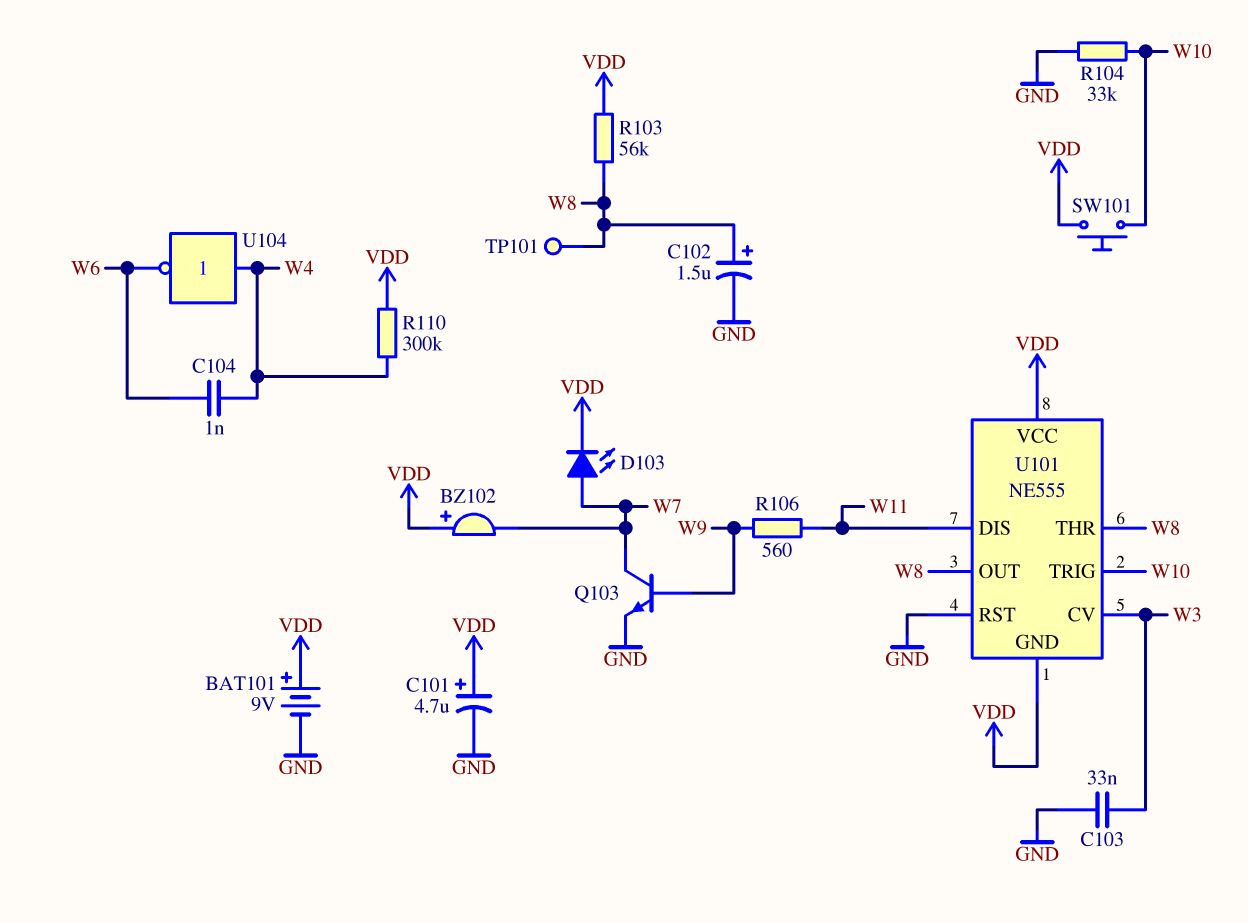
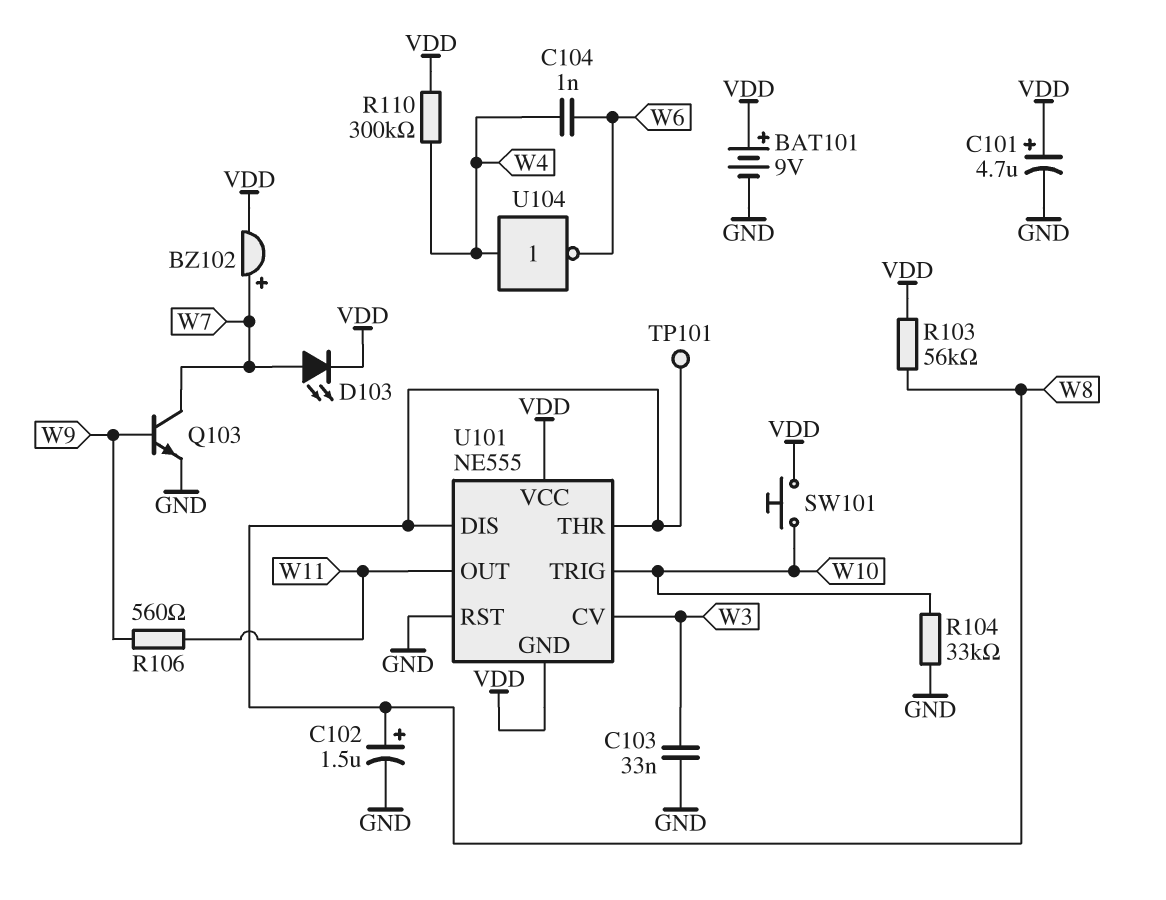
BZ102: buzzer (plus VDD, minus W7) -> buzzer (plus W7, minus VDD)
U101 pin DIS: W11 -> W8
U101 pin OUT: W8 -> W11

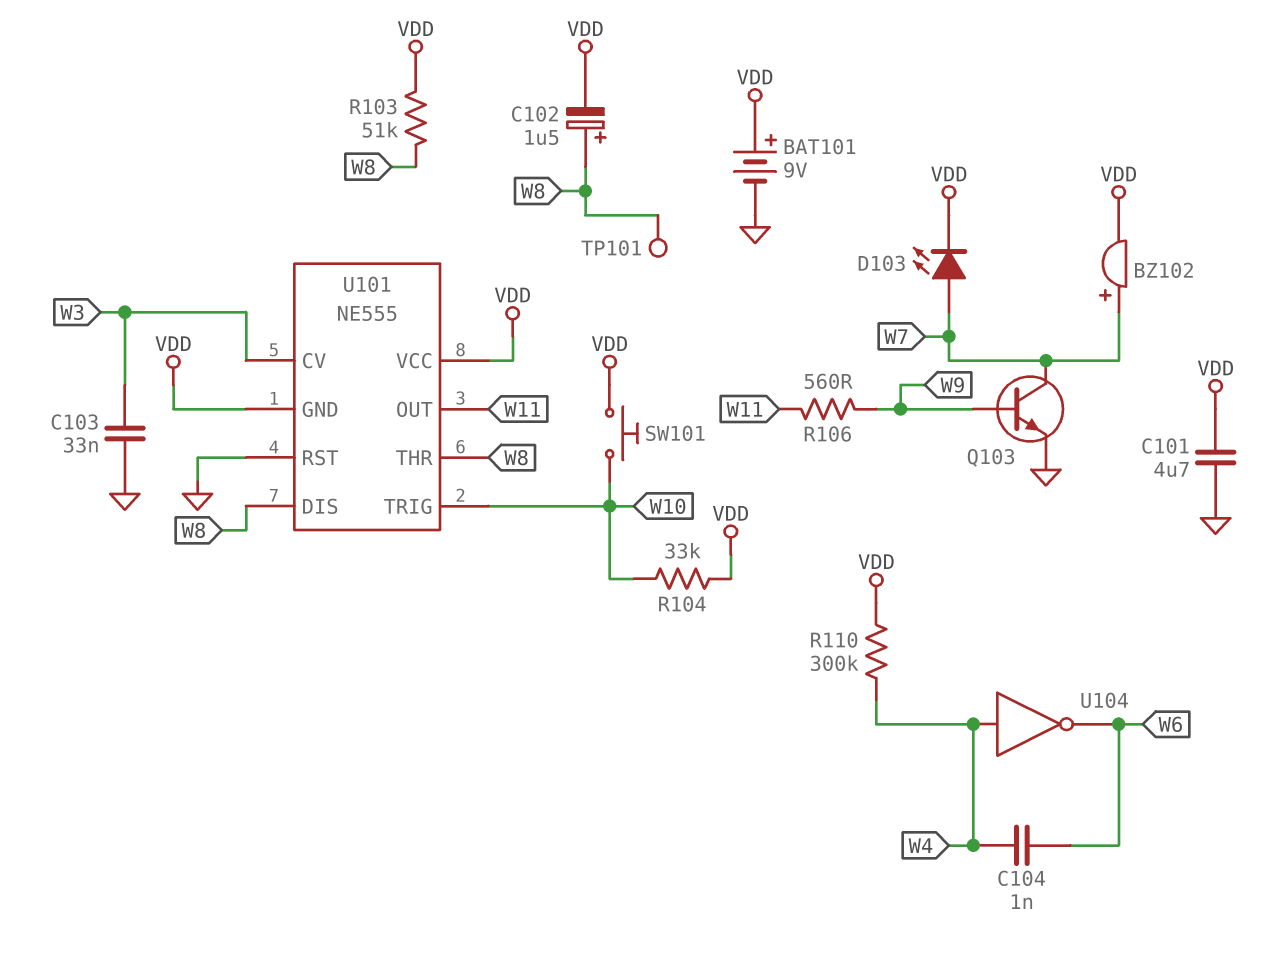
C101: 4.7uF (plus VDD, minus GND) -> 4.7uF (GND, VDD)
C102: 1.5uF (plus W8, minus GND) -> 1.5uF (plus W8, minus VDD)
R103: 56k (VDD, W8) -> 51k (VDD, W8)
R104: 33k (GND, W10) -> 33k (VDD, W10)

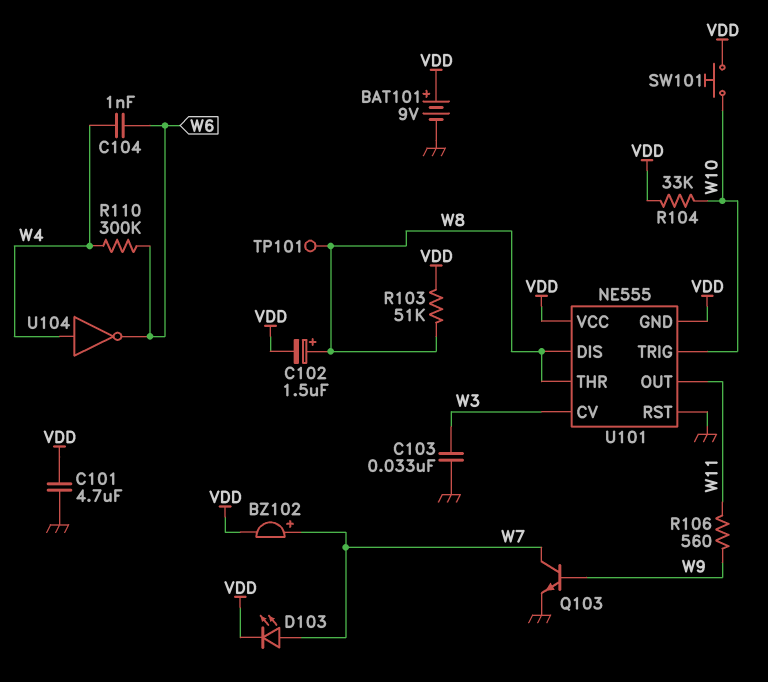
R110: 300k (VDD, W4) -> 300k (W4, W6)

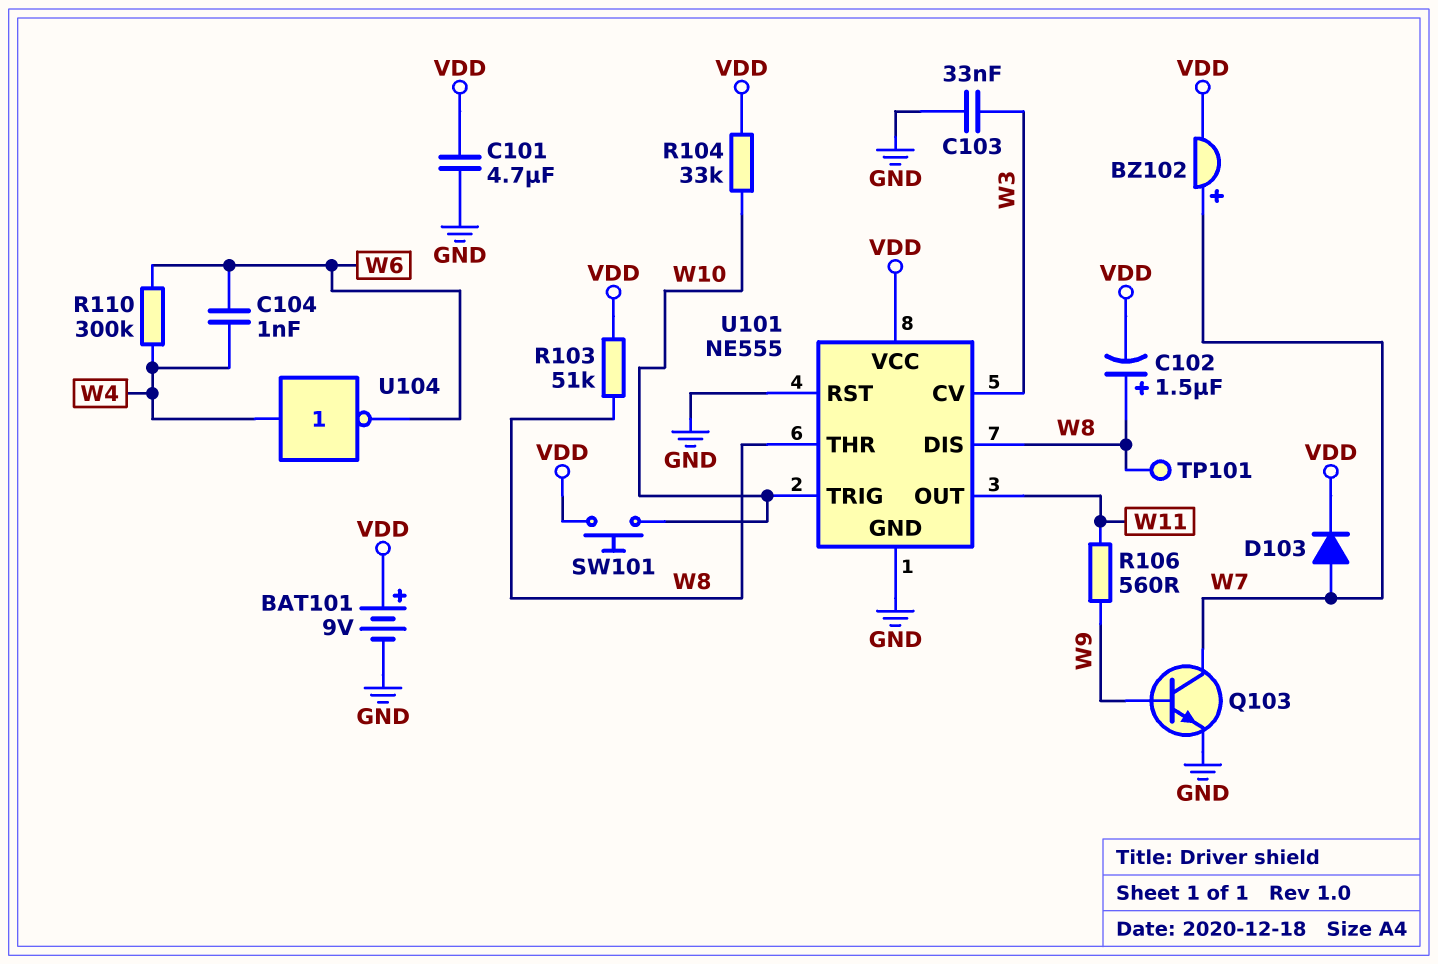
D103: LED (A W7, K VDD) -> diode (A W7, K VDD)
U101 pin GND: VDD -> GND

